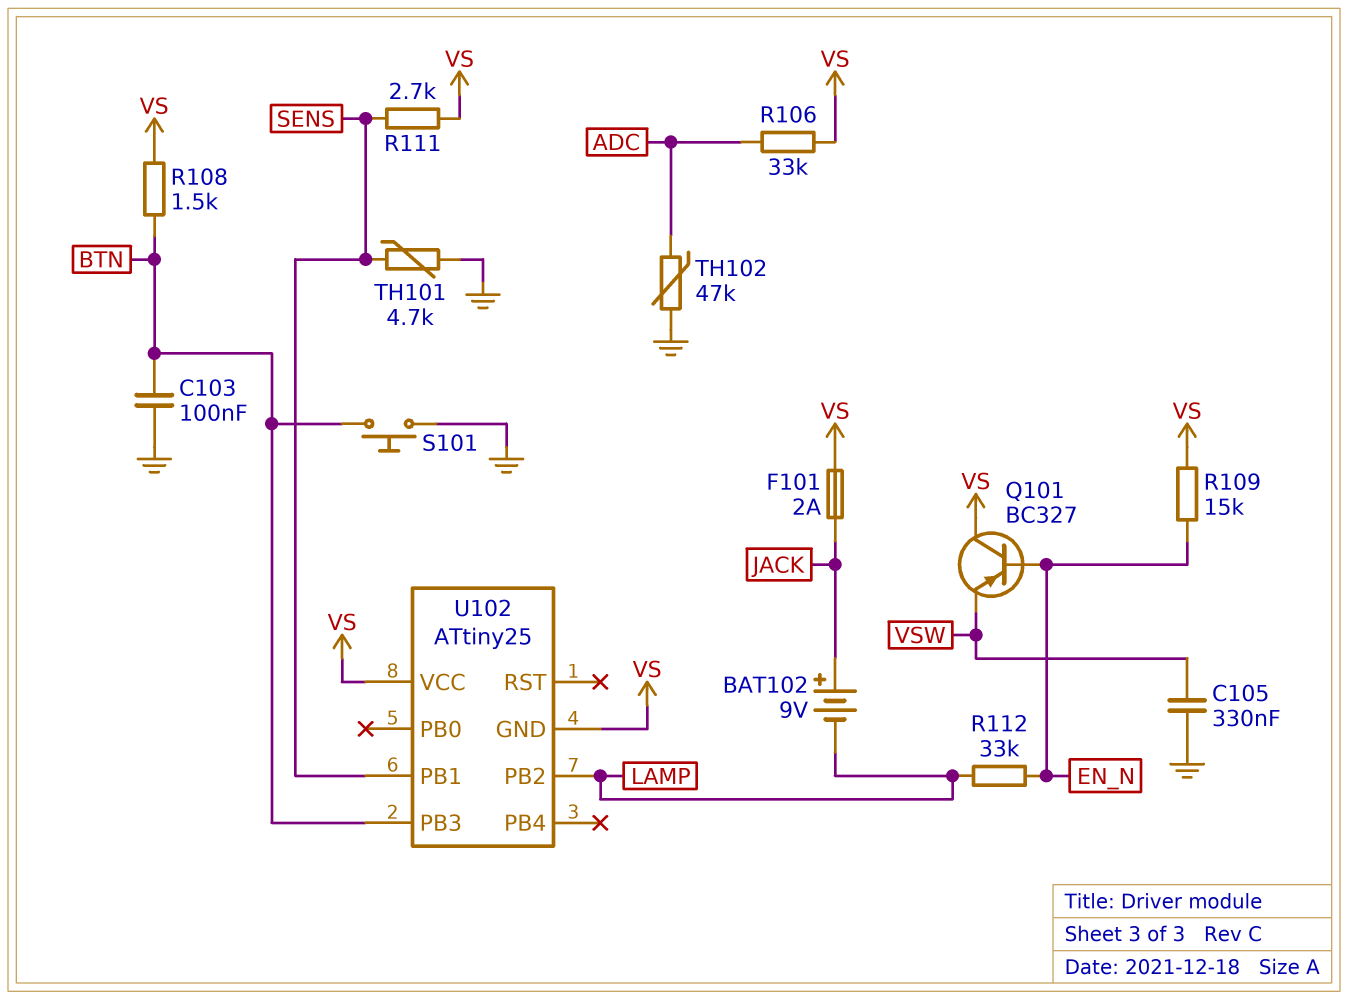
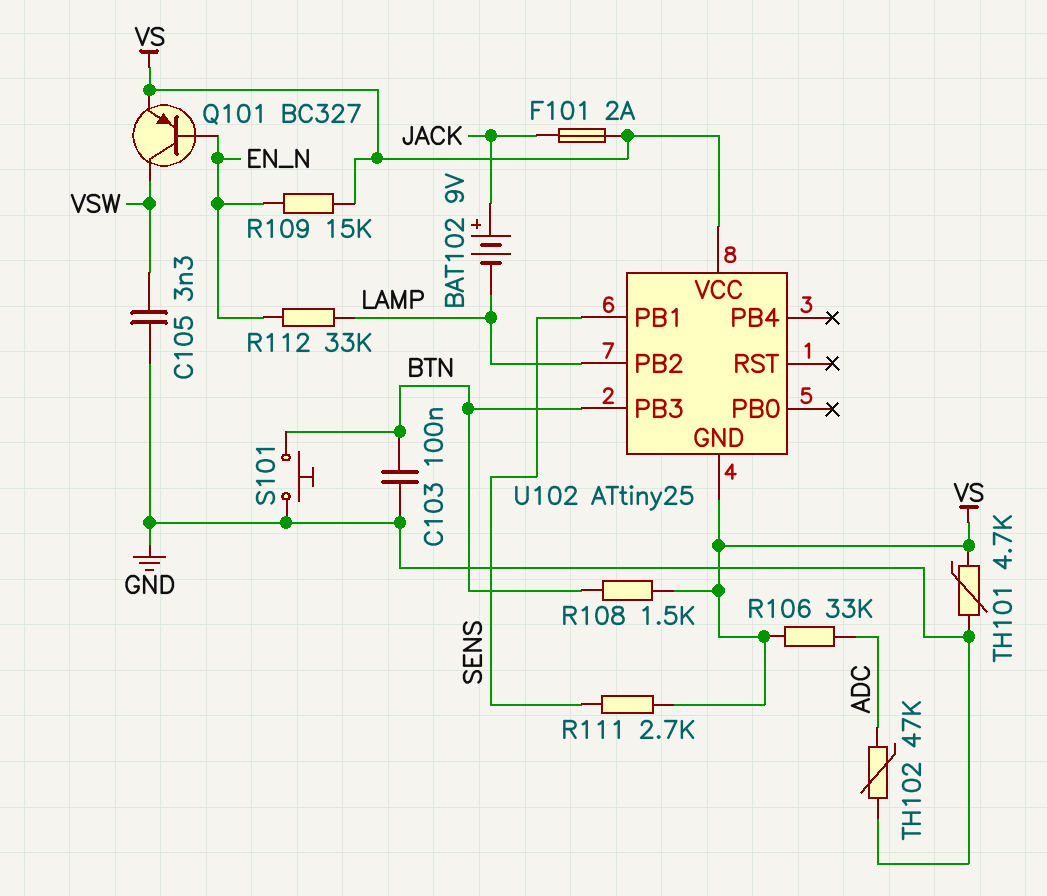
C105: 330nF (GND, VSW) -> 3.3nF (GND, VSW)
Q101: PNP BC327 (B EN_N, C VS, E VSW) -> PNP BC327 (B EN_N, C VSW, E VS)
TH101: 4.7k (GND, SENS) -> 4.7k (GND, VS)

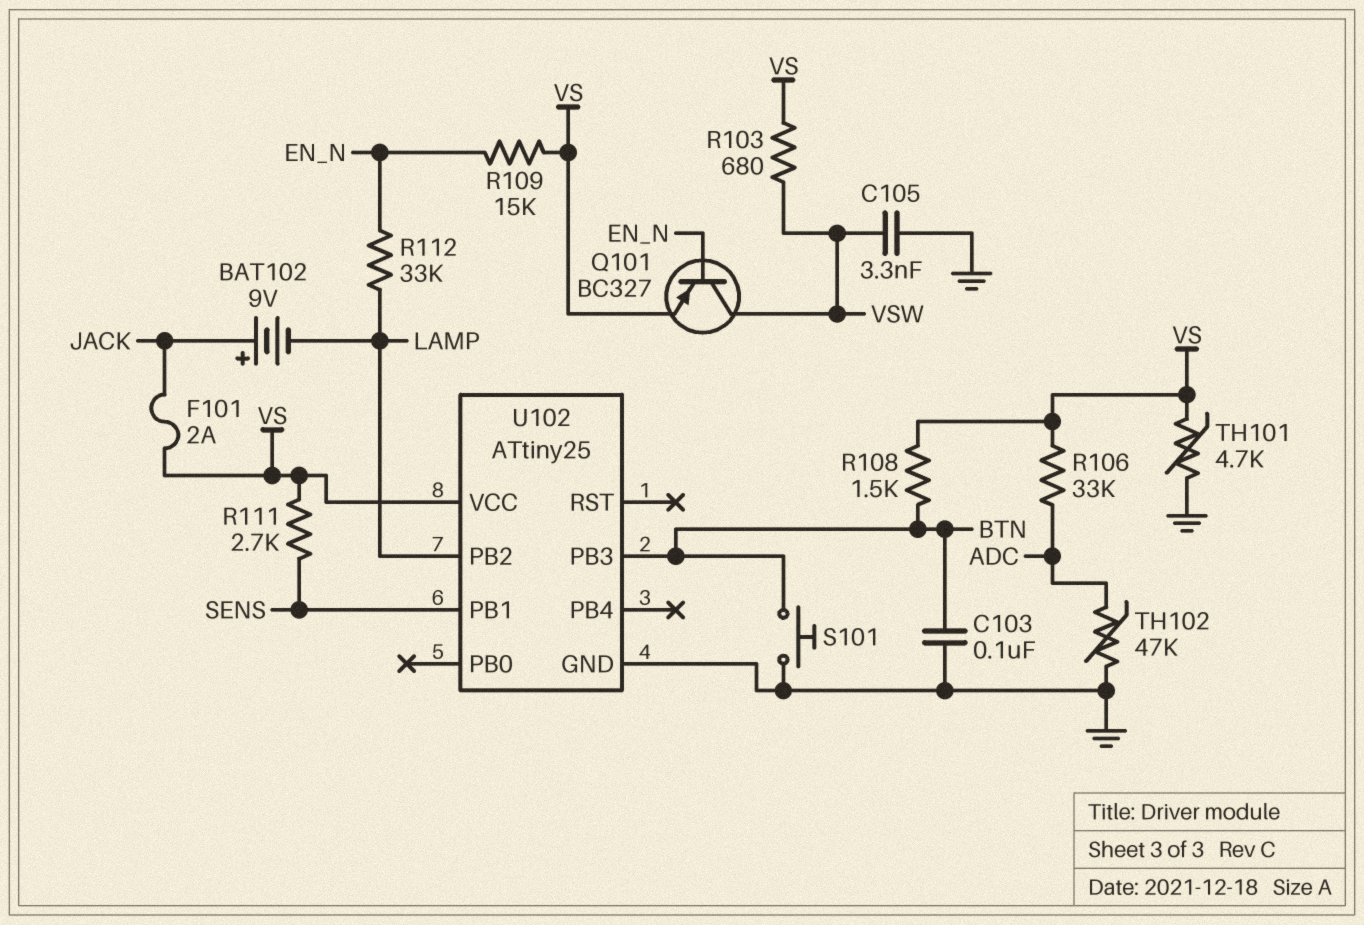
R103: none -> 680 (VS, VSW)
U102 pin GND: VS -> GND

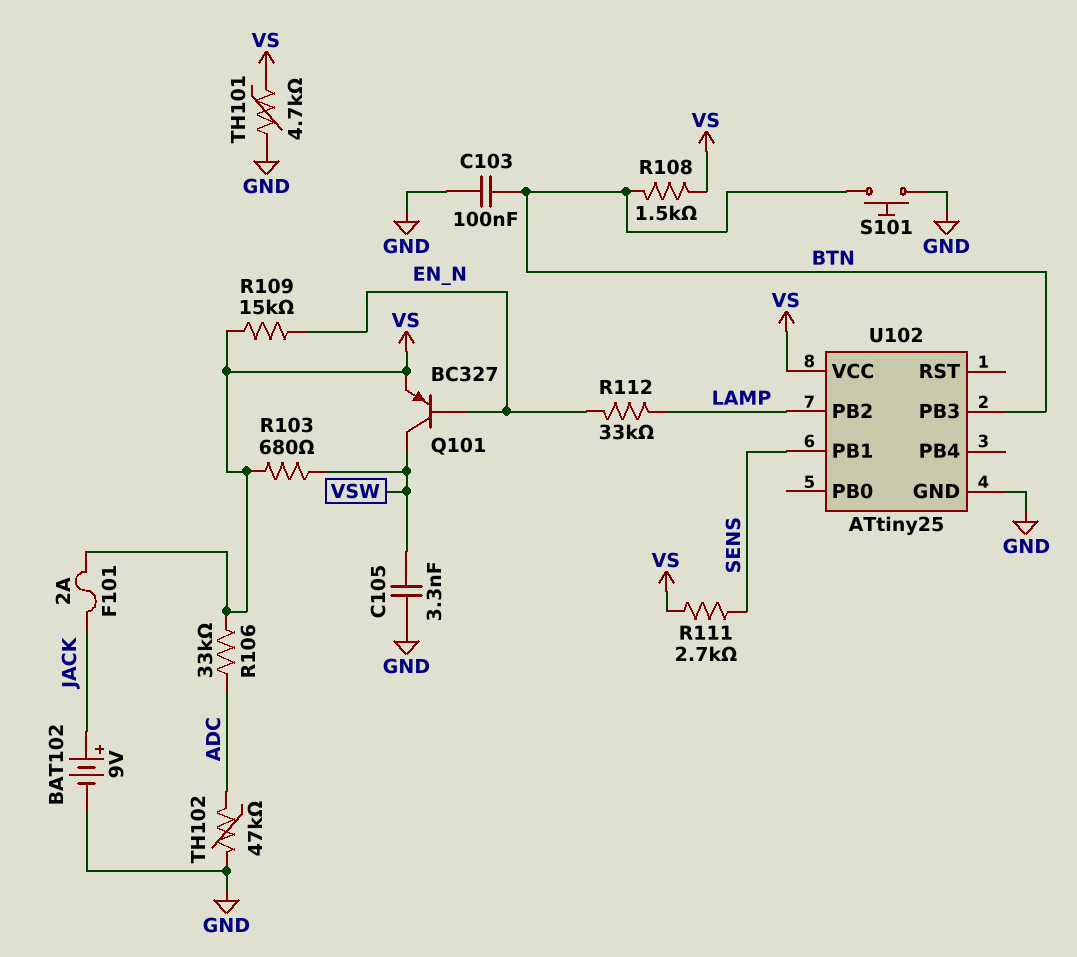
BAT102: 9V (plus JACK, minus LAMP) -> 9V (plus JACK, minus GND)

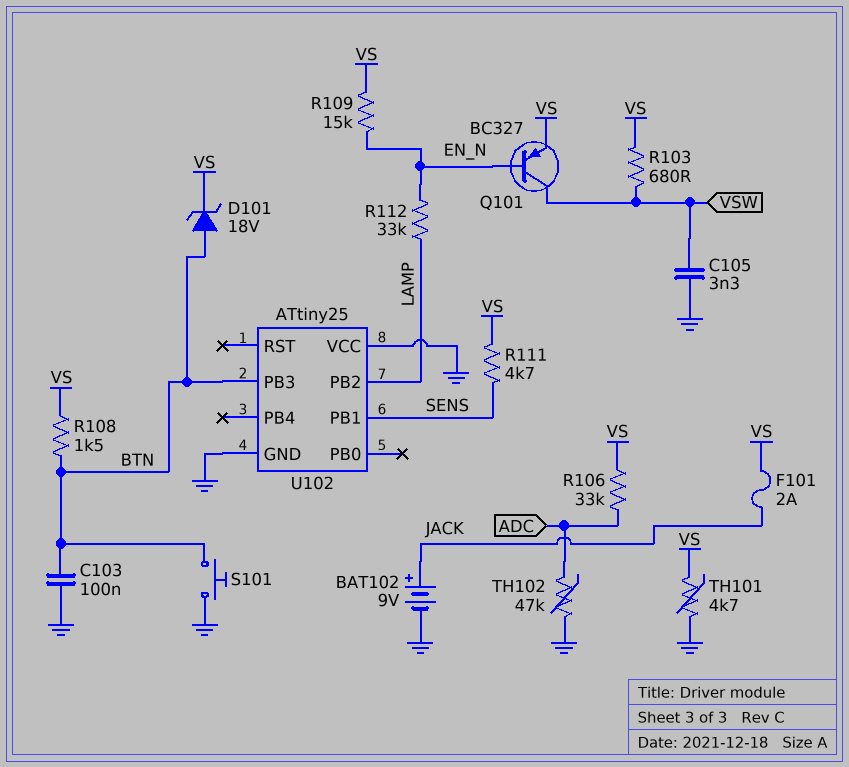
D101: none -> zener 18V (A BTN, K VS)
R111: 2.7k (SENS, VS) -> 4.7k (SENS, VS)
U102 pin VCC: VS -> GND

